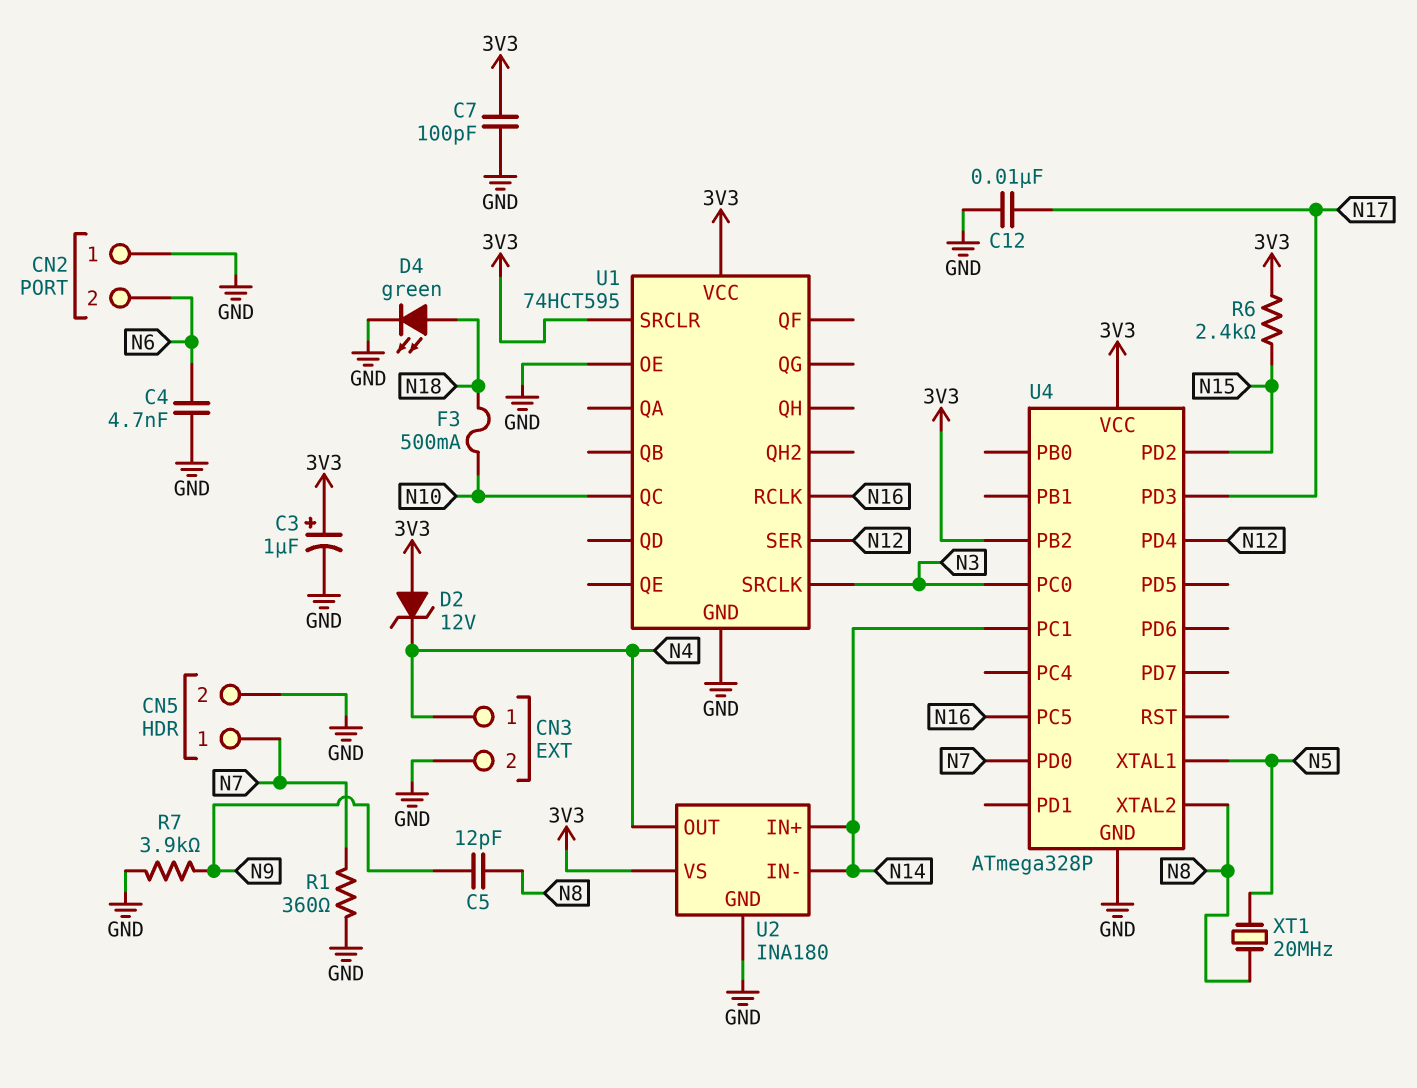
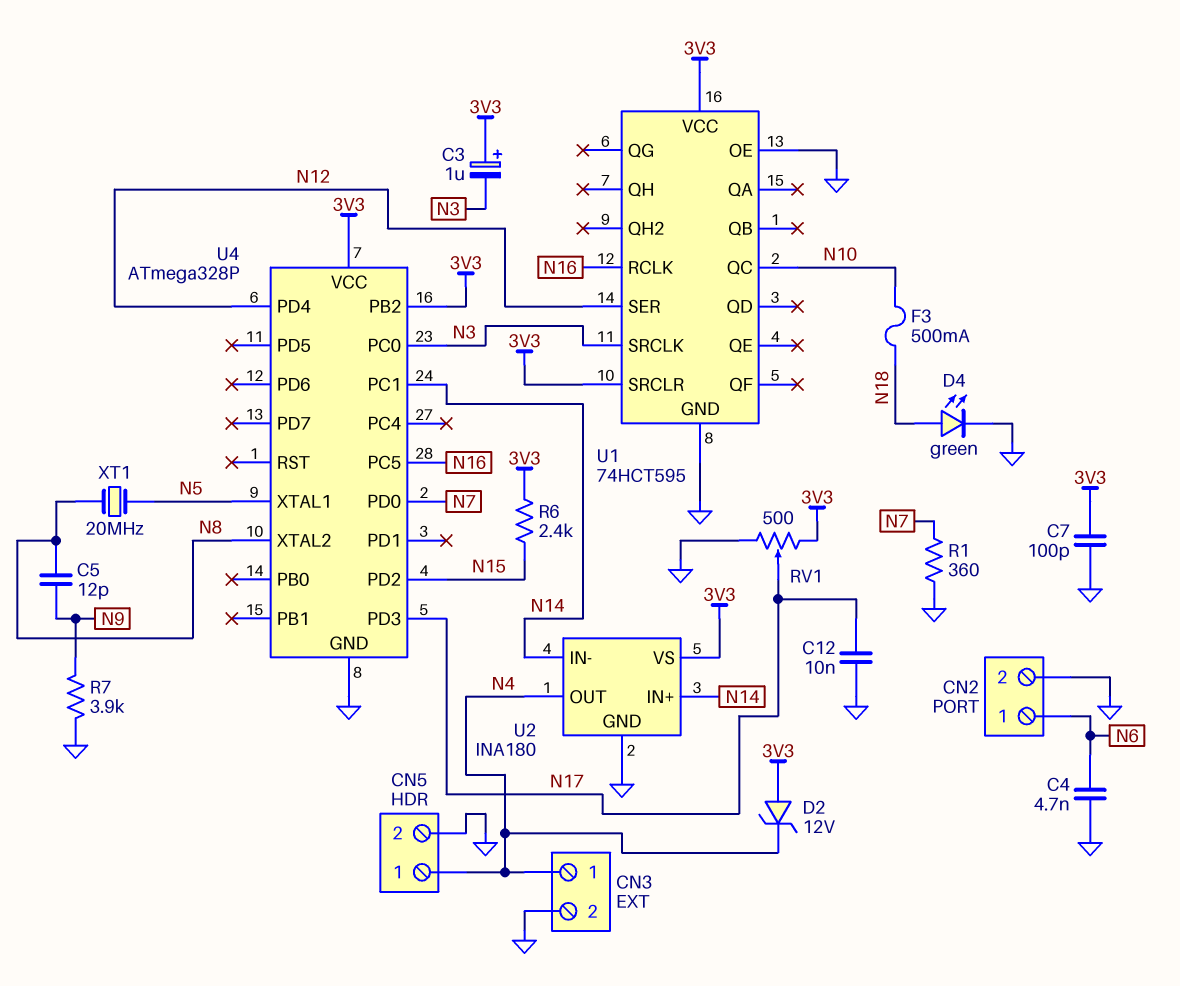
C3: 1uF (plus 3V3, minus GND) -> 1uF (plus 3V3, minus N3)
CN2 pin 1: GND -> N6
CN2 pin 2: N6 -> GND
CN5 pin 1: N7 -> N4
RV1: none -> 500 (3V3, GND, wiper N17)

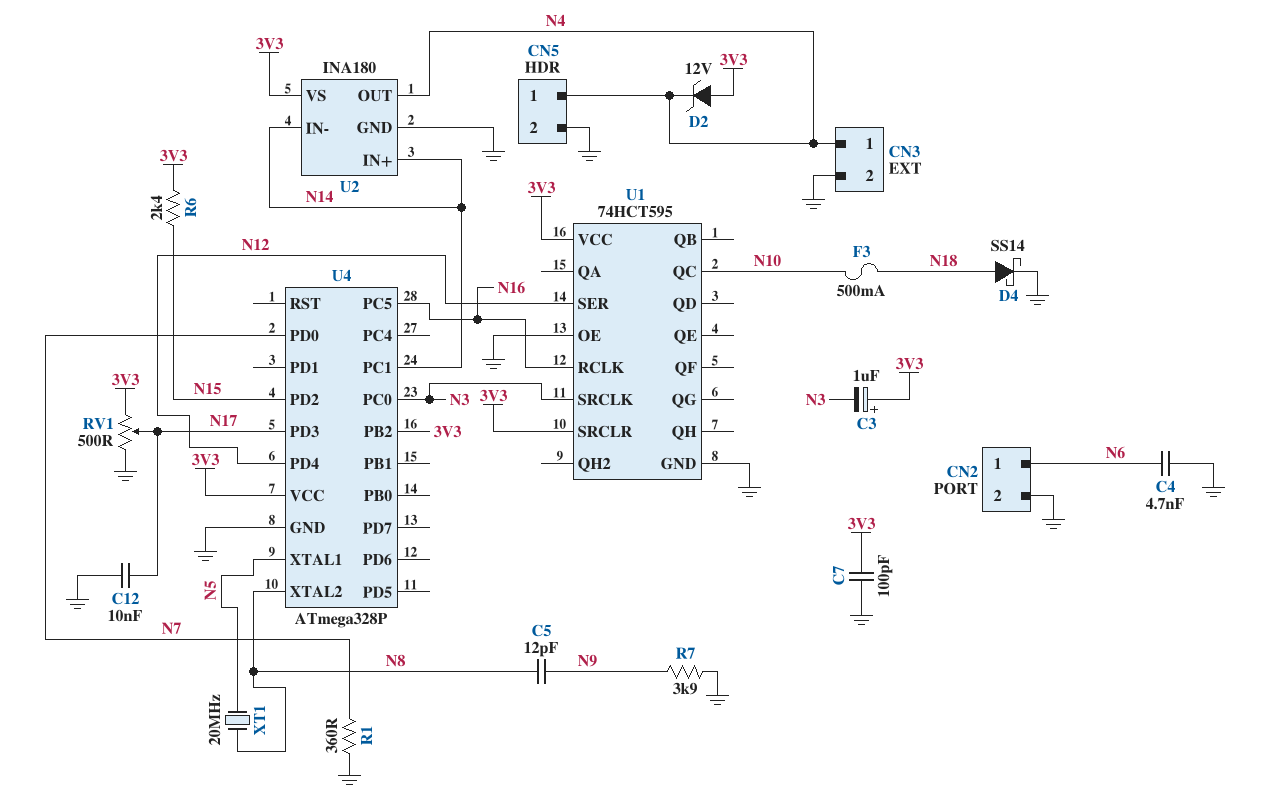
D4: LED green (A N18, K GND) -> schottky SS14 (A N18, K GND)

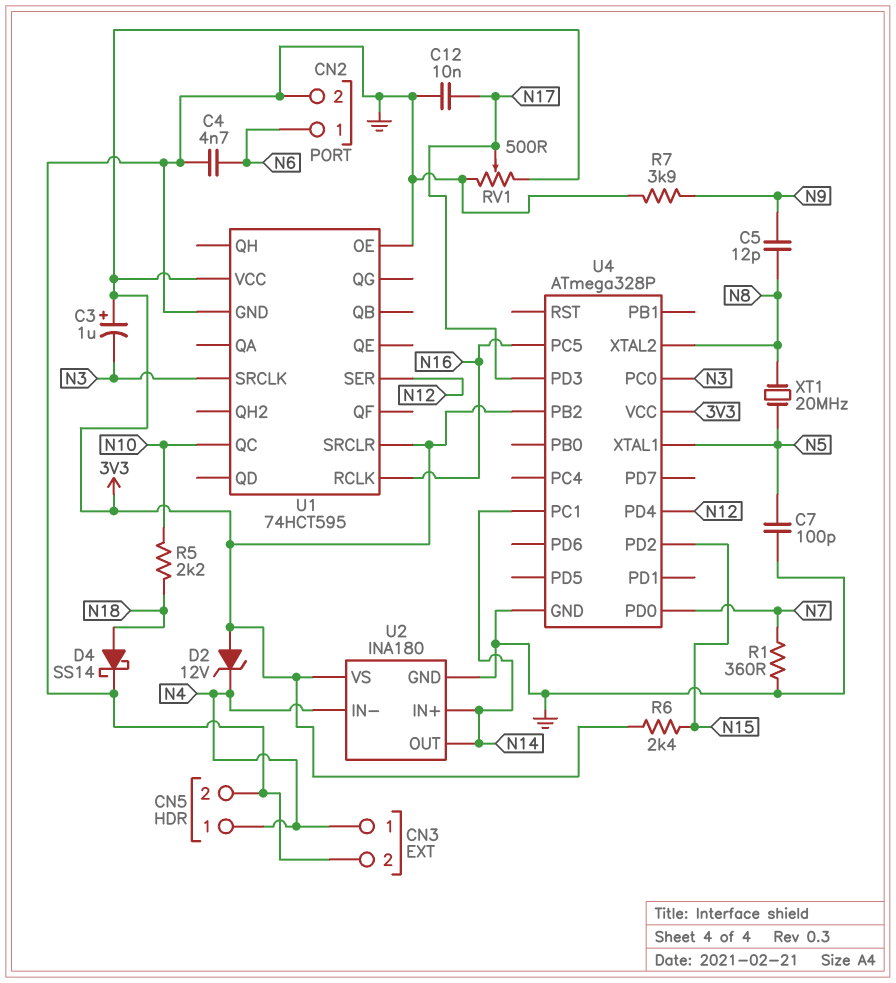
C7: 100pF (3V3, GND) -> 100pF (GND, N5)
F3: 500mA (N10, N18) -> none
R5: none -> 2.2k (N10, N18)
U2 pin IN-: N14 -> N4
U2 pin OUT: N4 -> N14

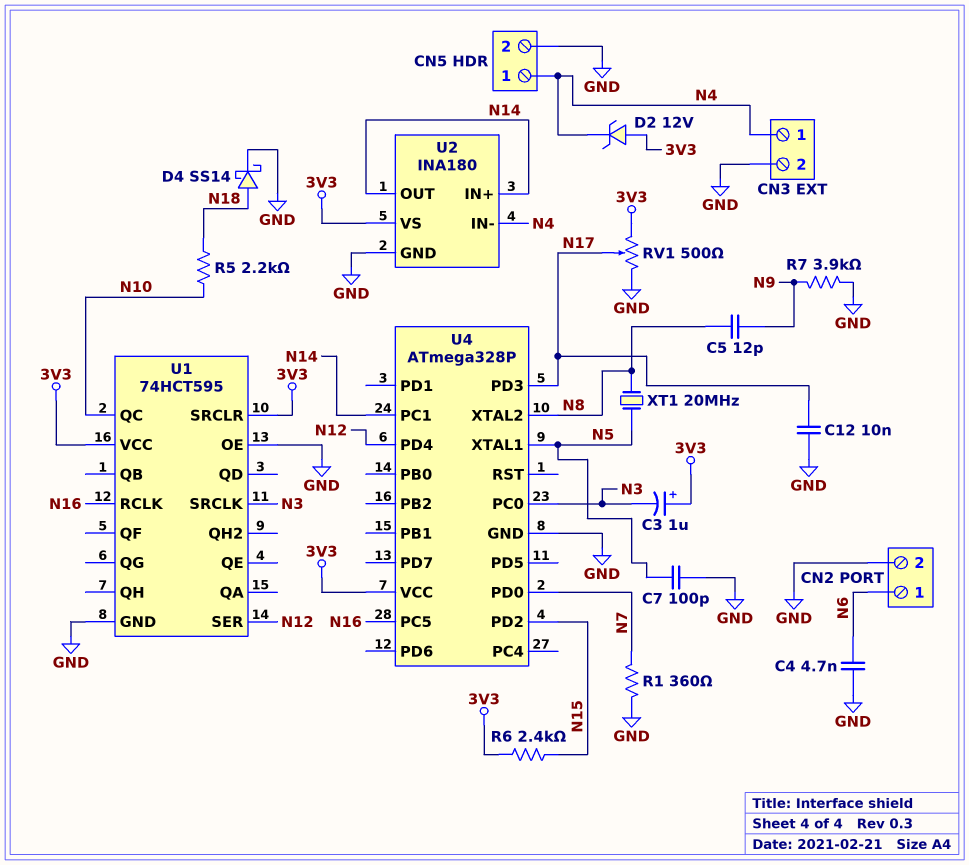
U4 pin PB2: 3V3 -> none

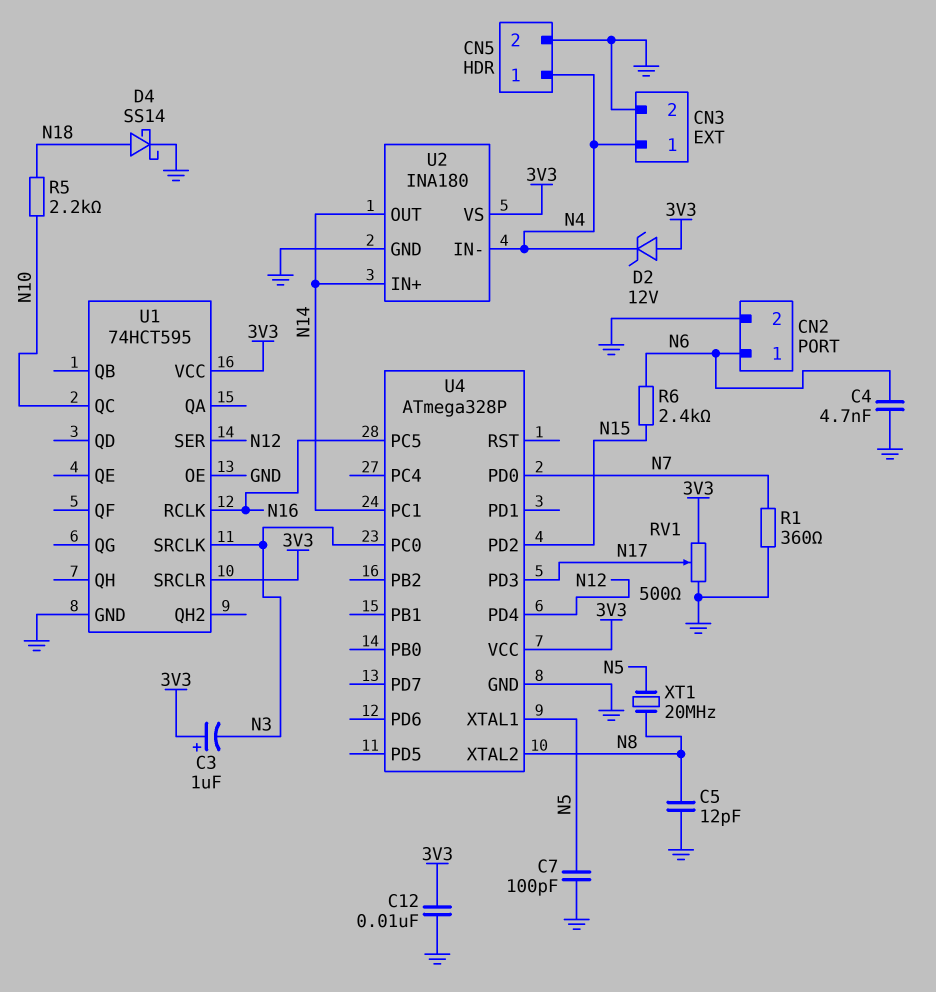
C5: 12pF (N8, N9) -> 12pF (GND, N8)
C12: 10nF (GND, N17) -> 10nF (3V3, GND)
R6: 2.4k (3V3, N15) -> 2.4k (N6, N15)
R7: 3.9k (GND, N9) -> none

